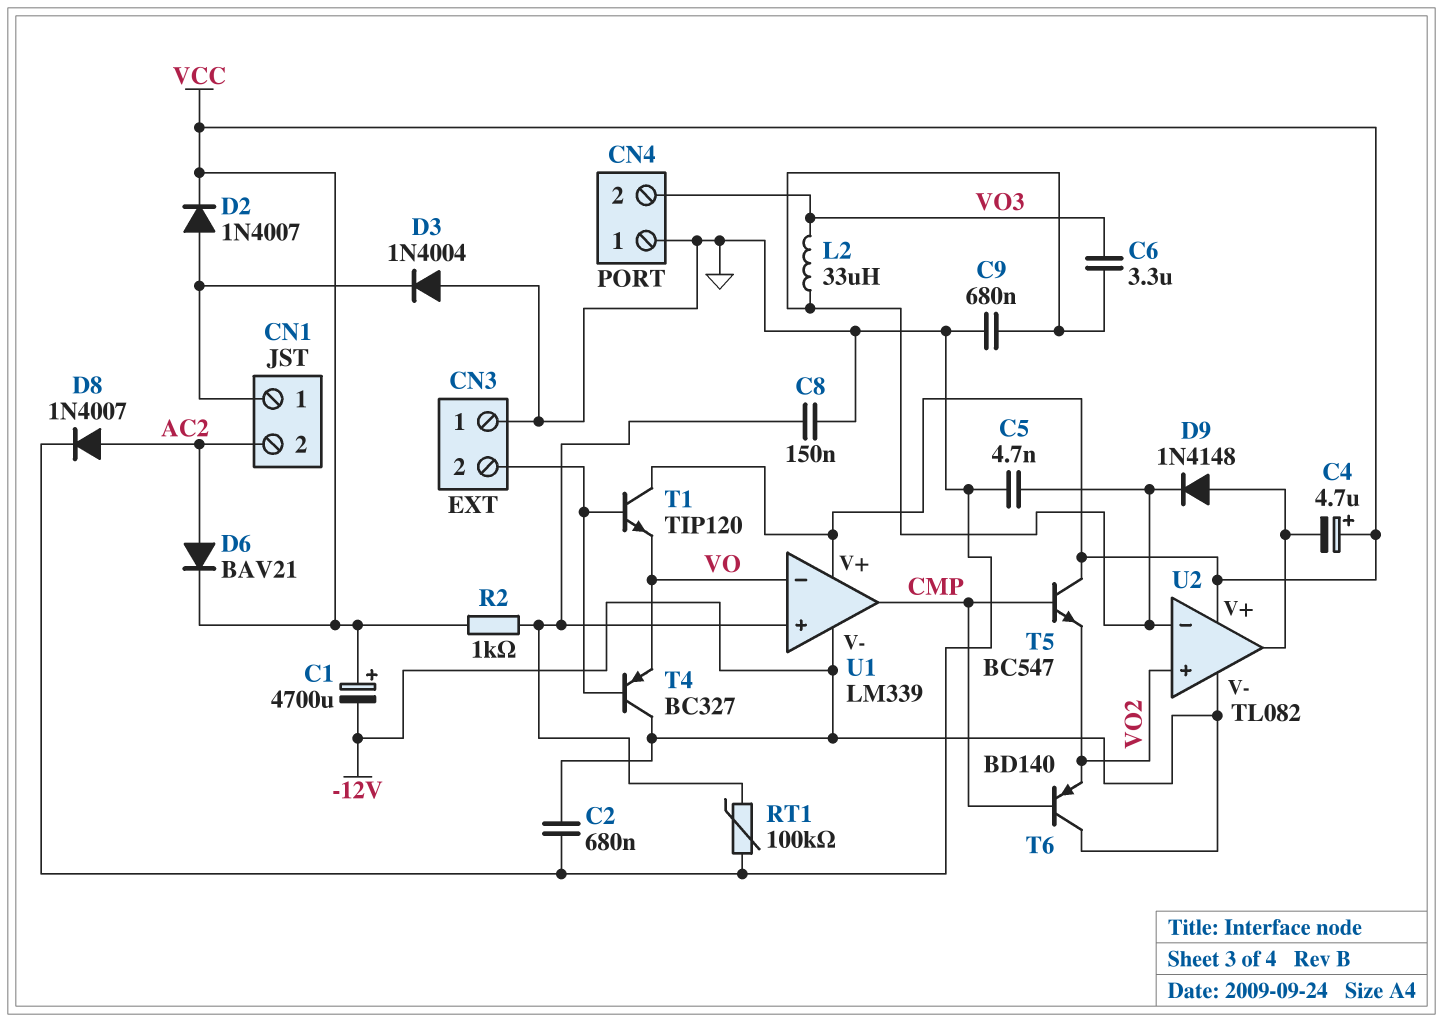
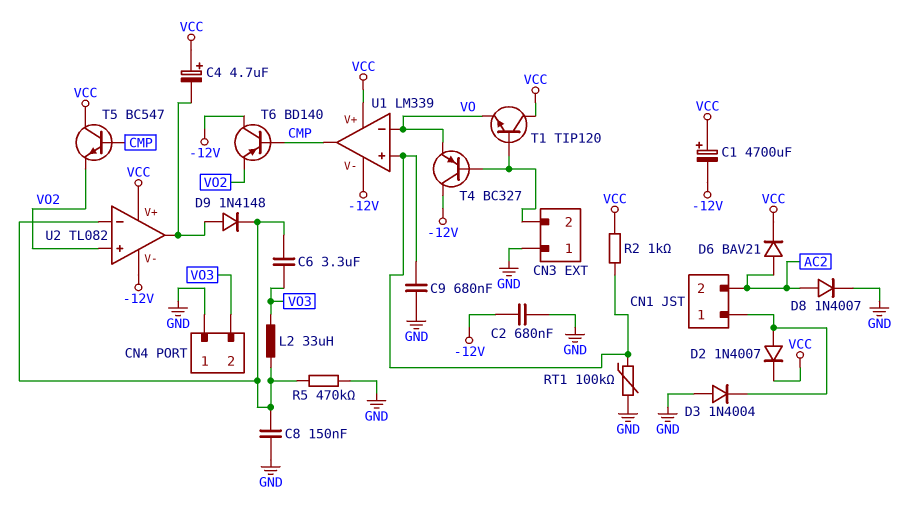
C5: 4.7nF (GND, U2/in-) -> none
C8: 150nF (GND, U1/in+) -> 150nF (GND, U2/in-)
C9: 680nF (GND, U2/in-) -> 680nF (GND, U1/in+)
R5: none -> 470k (GND, U2/in-)

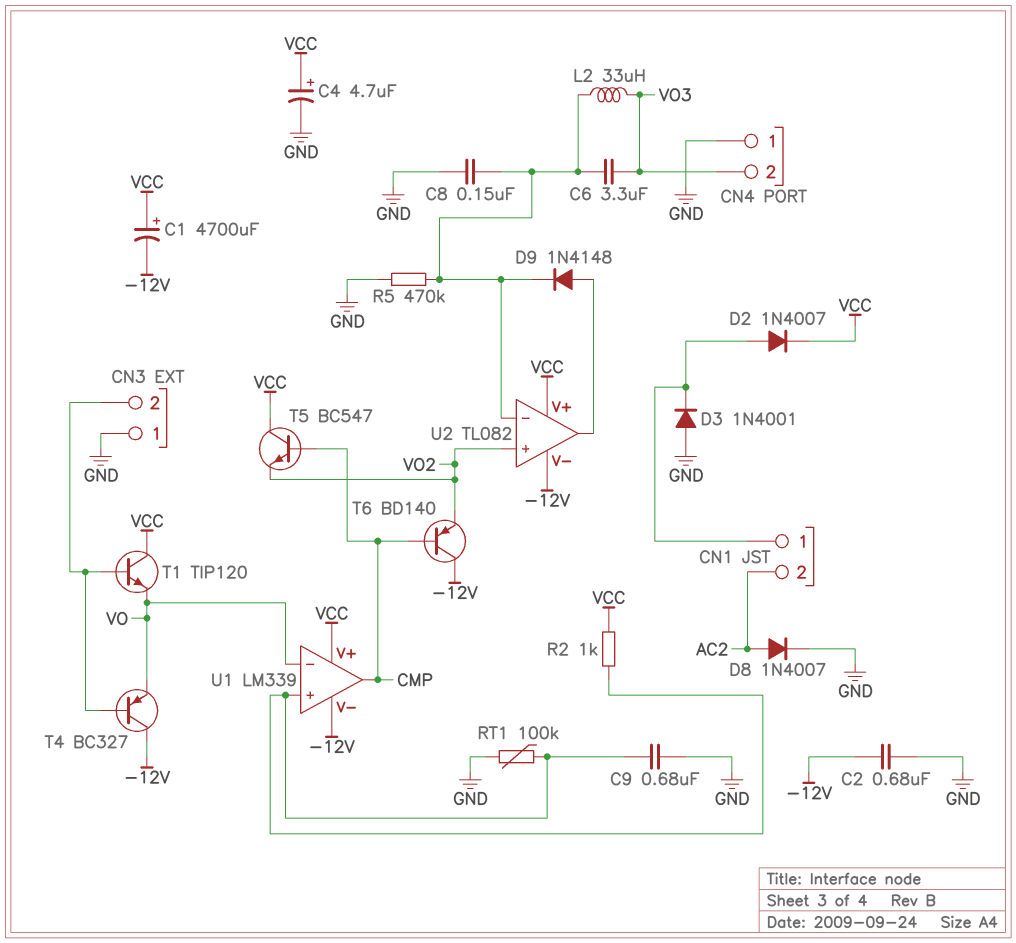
C4: 4.7uF (plus VCC, minus U2/out) -> 4.7uF (plus VCC, minus GND)
D3: diode 1N4004 (A GND, K CN1/1) -> diode 1N4001 (A GND, K CN1/1)
D6: diode BAV21 (A AC2, K VCC) -> none

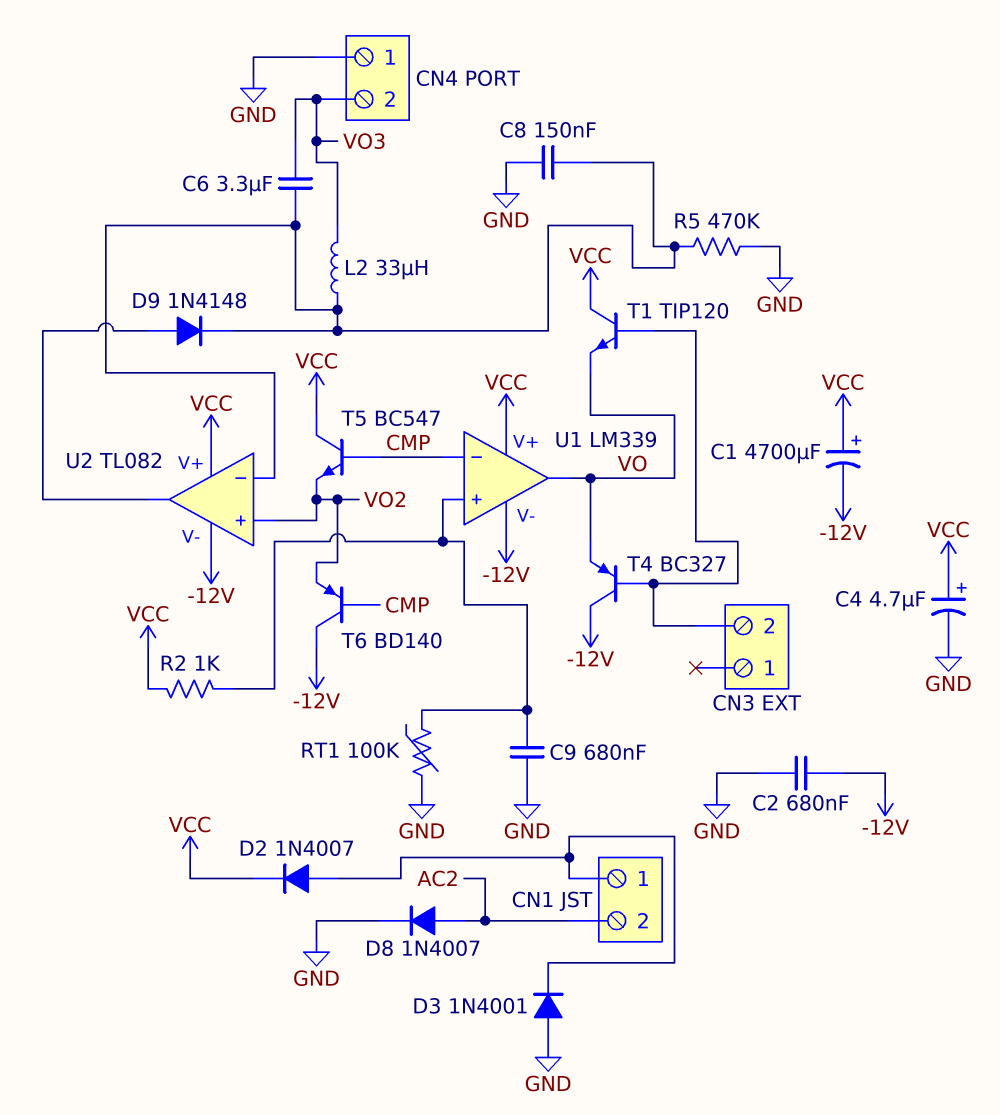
CN3 pin 1: GND -> none
U1 pin in-: VO -> CMP
U1 pin out: CMP -> VO

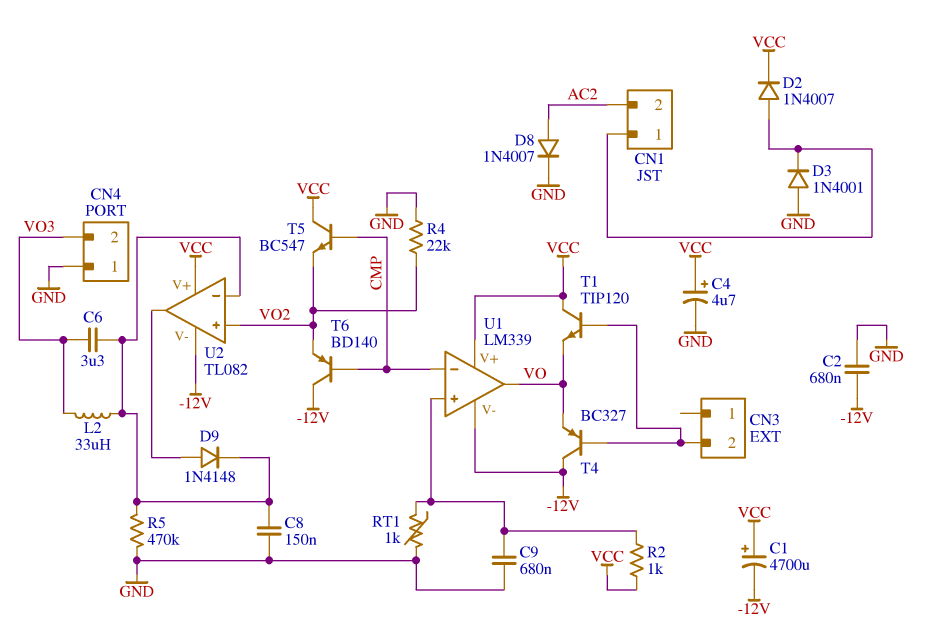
R4: none -> 22k (GND, VO2)
RT1: 100k (GND, U1/in+) -> 1k (GND, U1/in+)

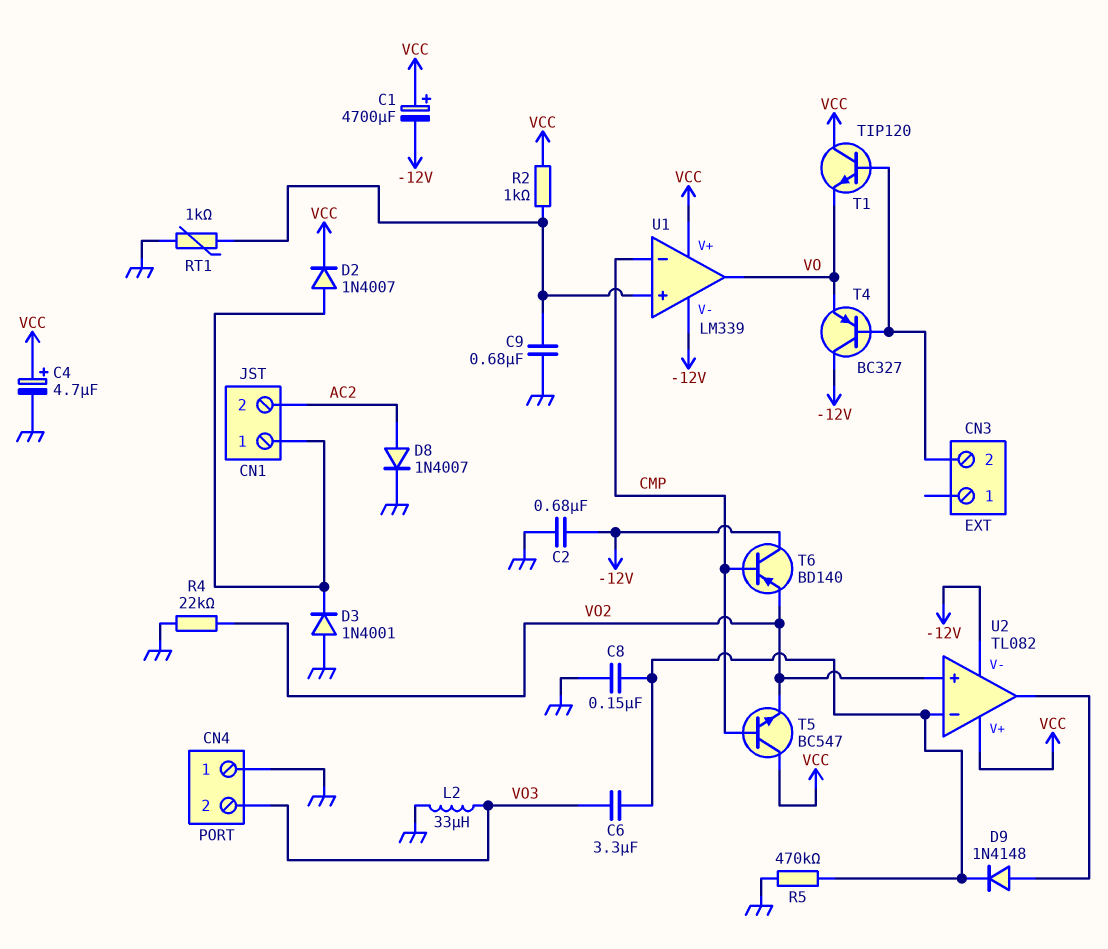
L2: 33uH (U2/in-, VO3) -> 33uH (GND, VO3)

